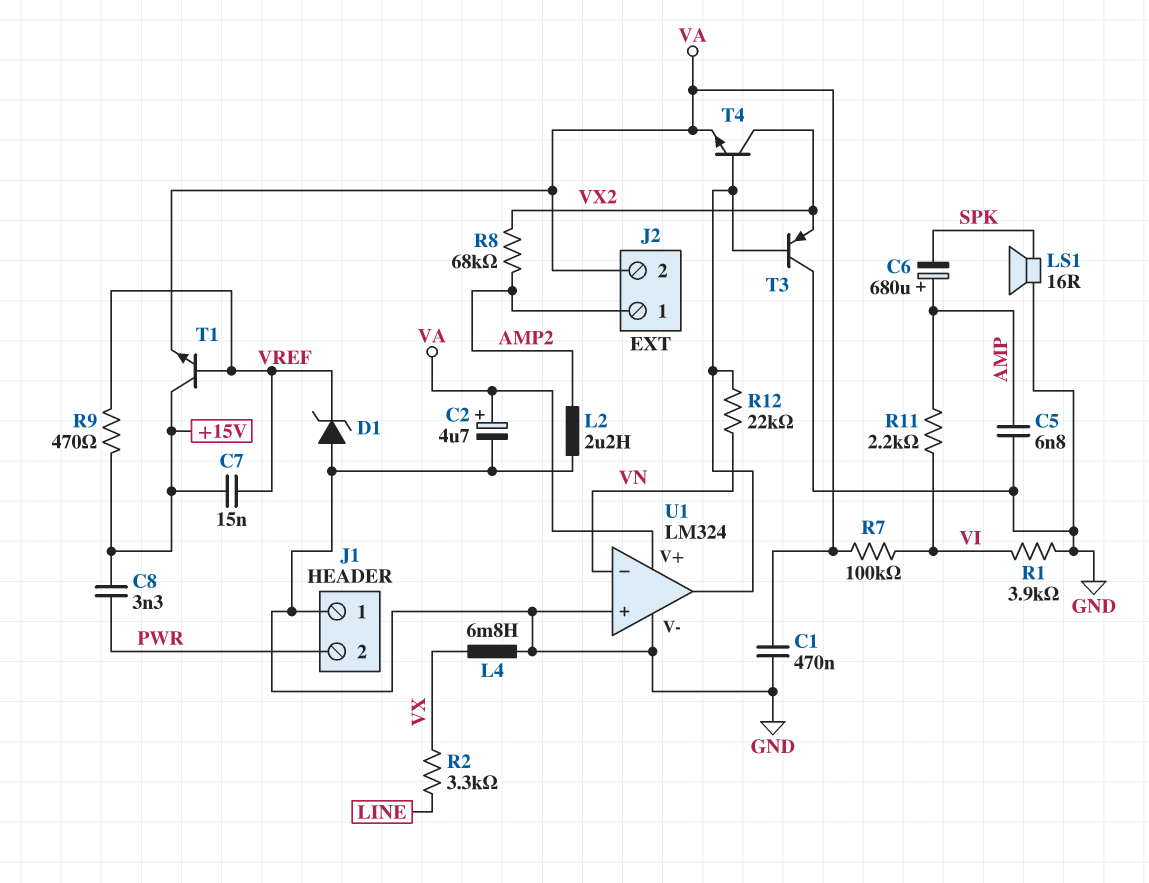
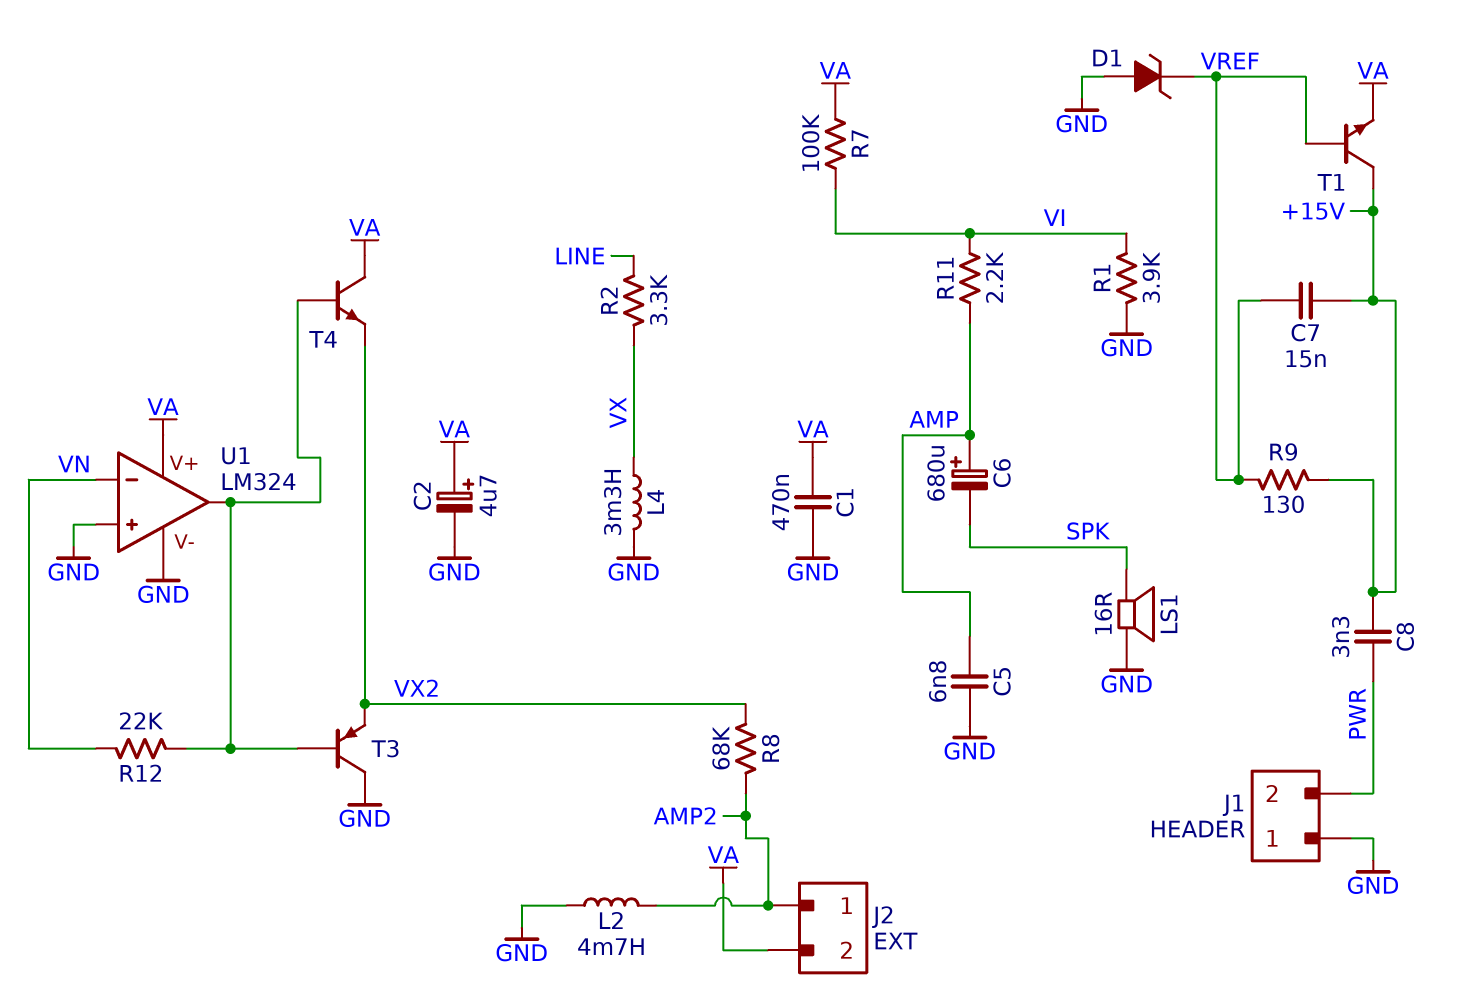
L2: 2.2uH (AMP2, GND) -> 4.7mH (AMP2, GND)
L4: 6.8mH (GND, VX) -> 3.3mH (GND, VX)
R9: 470 (+15V, VREF) -> 130 (+15V, VREF)
T4: NPN (B U1/out, C VX2, E VA) -> NPN (B U1/out, C VA, E VX2)

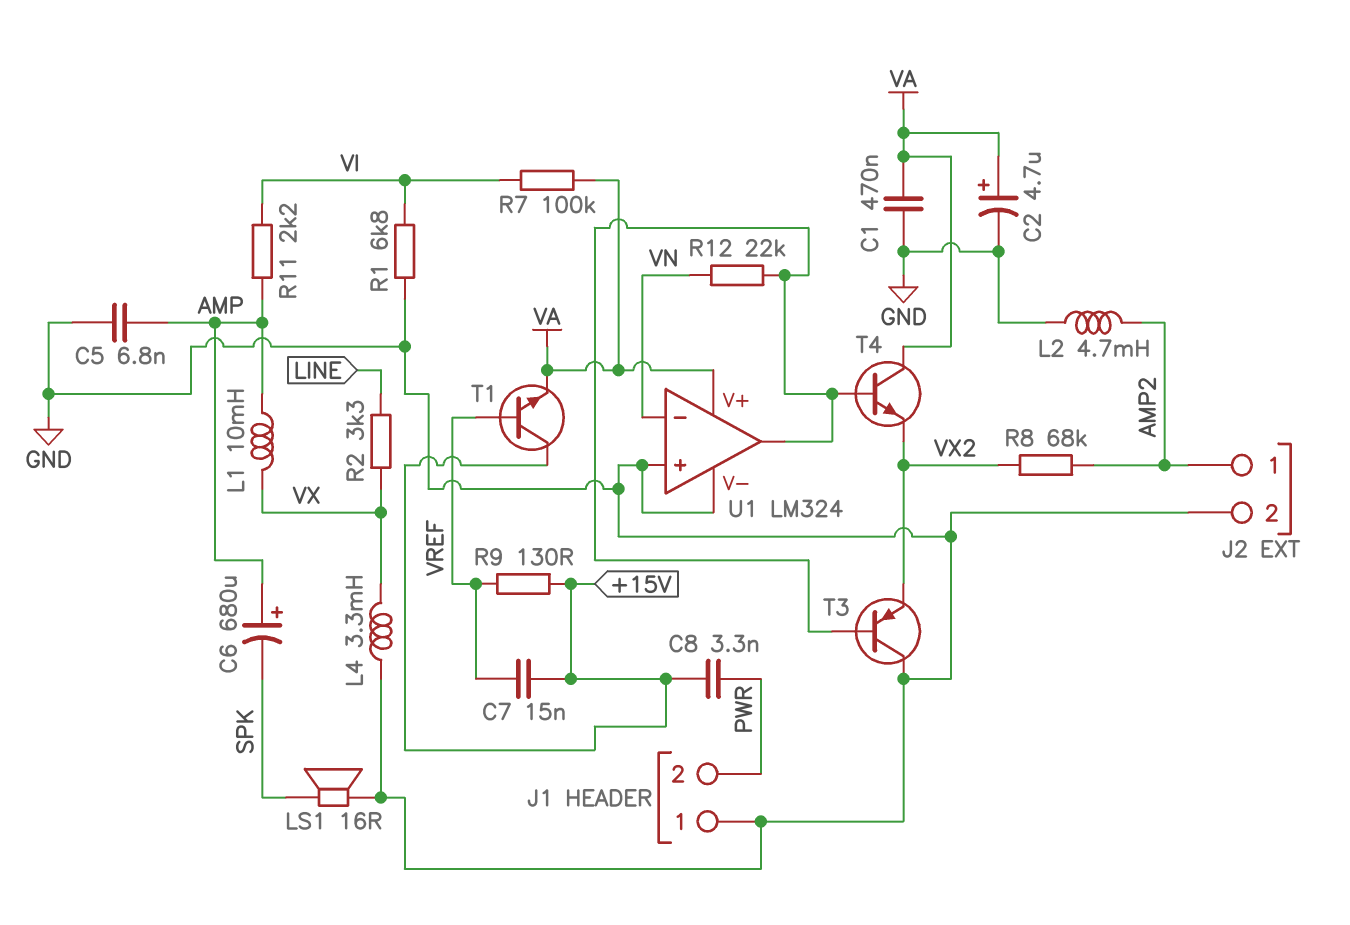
D1: zener (A GND, K VREF) -> none
J2 pin 2: VA -> GND
L1: none -> 10mH (AMP, VX)
R1: 3.9k (GND, VI) -> 6.8k (GND, VI)

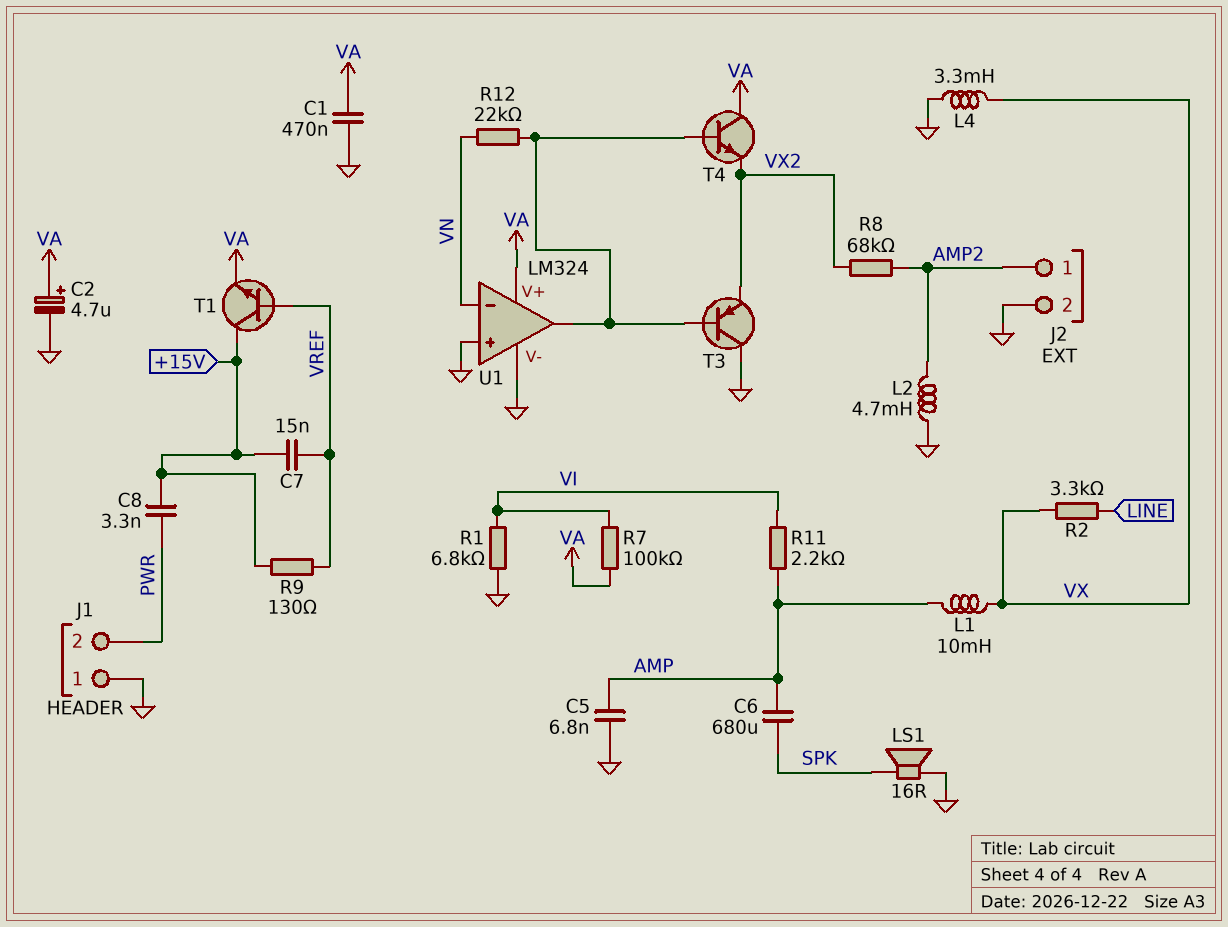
C6: 680uF (plus AMP, minus SPK) -> 680uF (AMP, SPK)

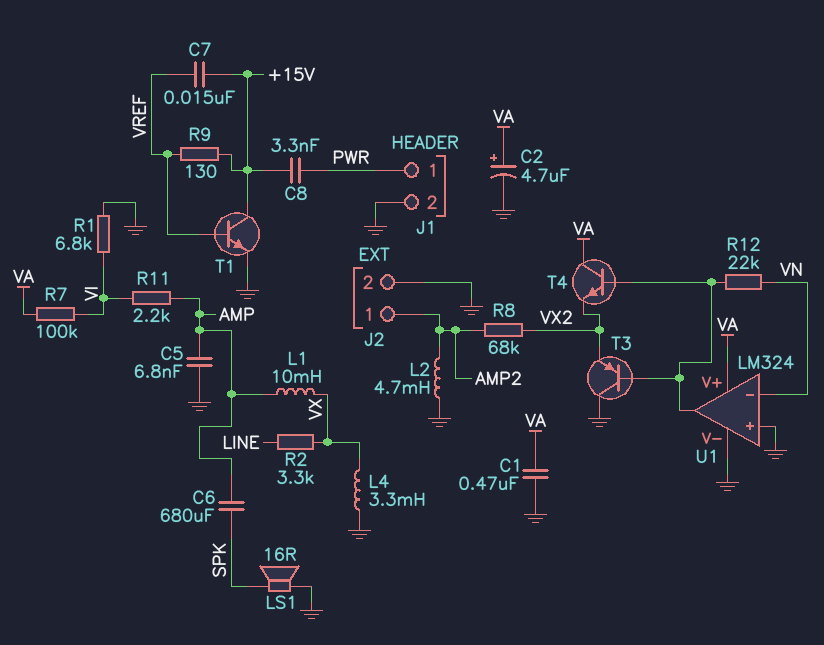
J1 pin 1: GND -> PWR
J1 pin 2: PWR -> GND
T1: NPN (B VREF, C +15V, E VA) -> NPN (B VREF, C +15V, E GND)

